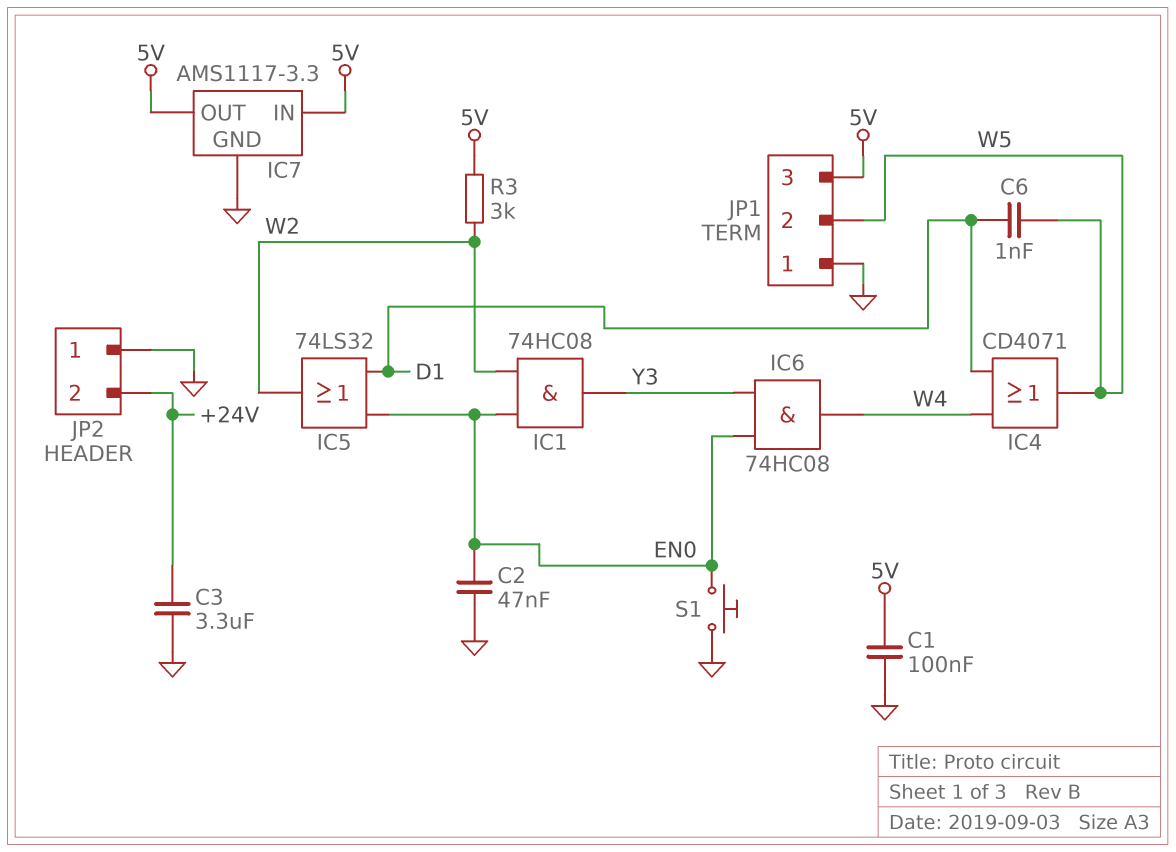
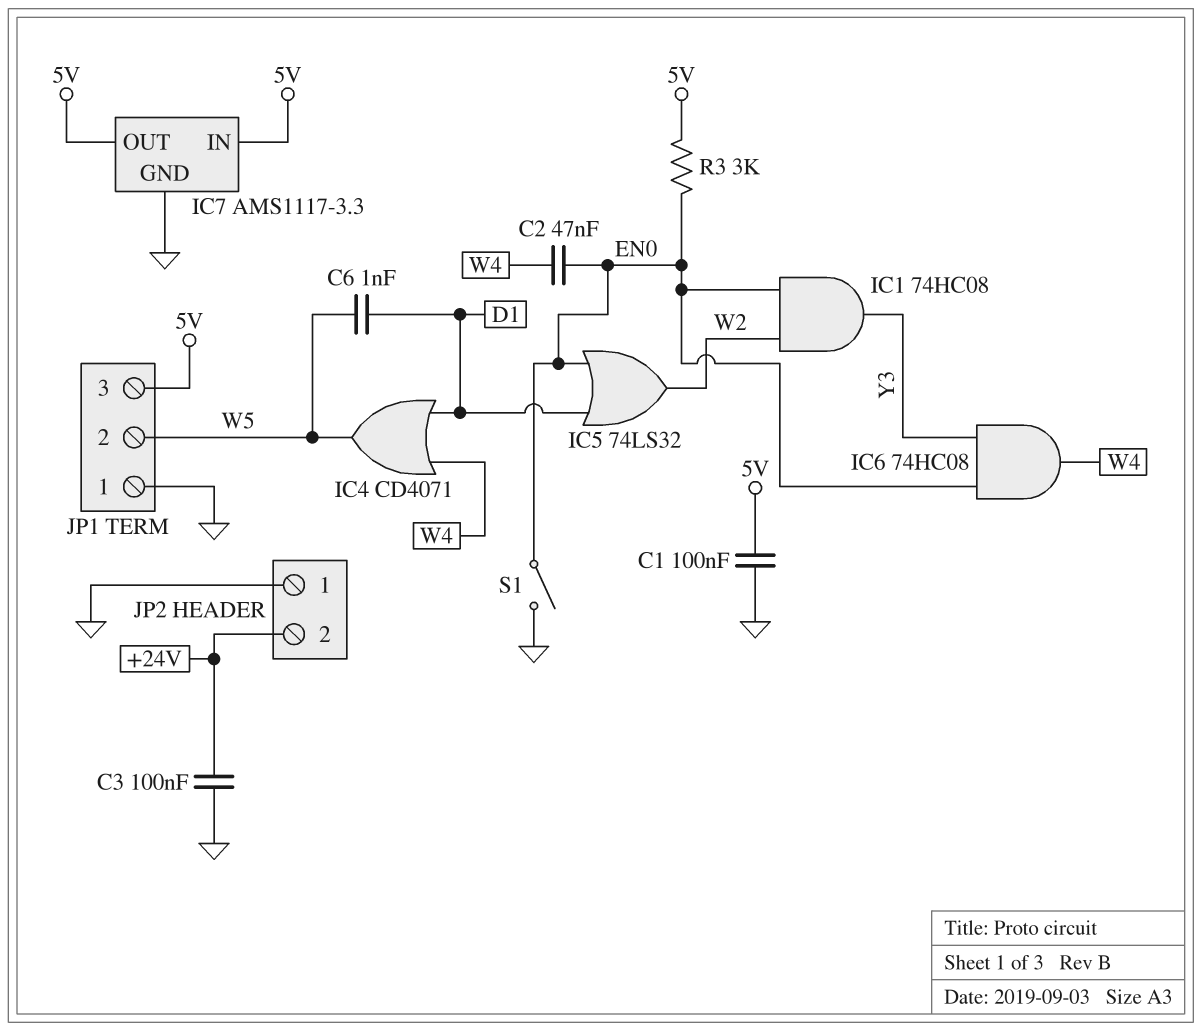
C2: 47nF (EN0, GND) -> 47nF (EN0, W4)
C3: 3.3uF (+24V, GND) -> 100nF (+24V, GND)
R3: 3k (5V, W2) -> 3k (5V, EN0)
S1: button (EN0, GND) -> switch (EN0, GND)

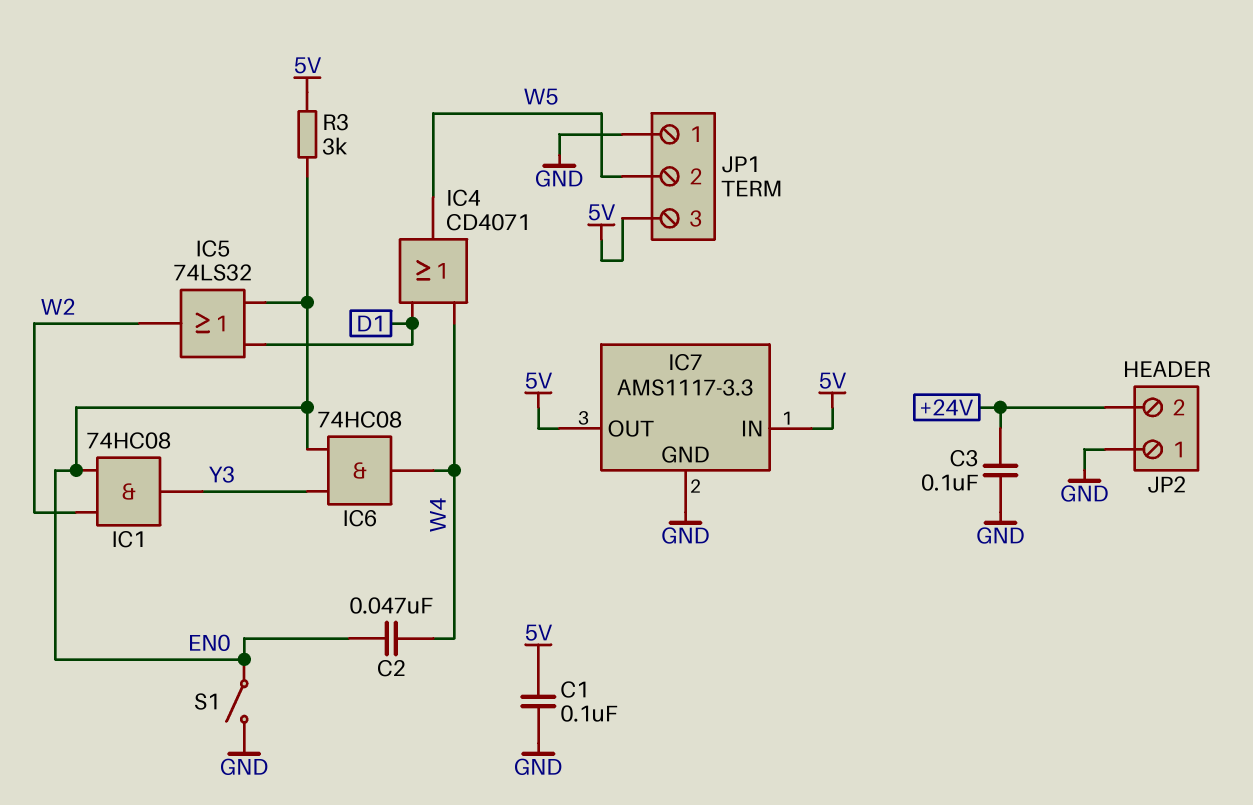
C6: 1nF (D1, W5) -> none

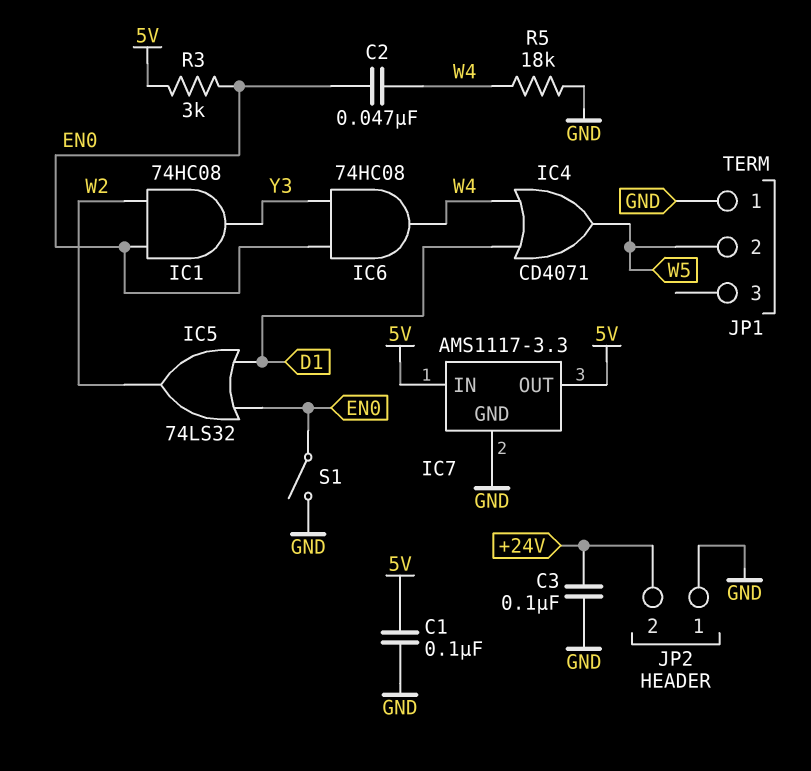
JP1 pin 3: 5V -> none
R5: none -> 18k (GND, W4)

